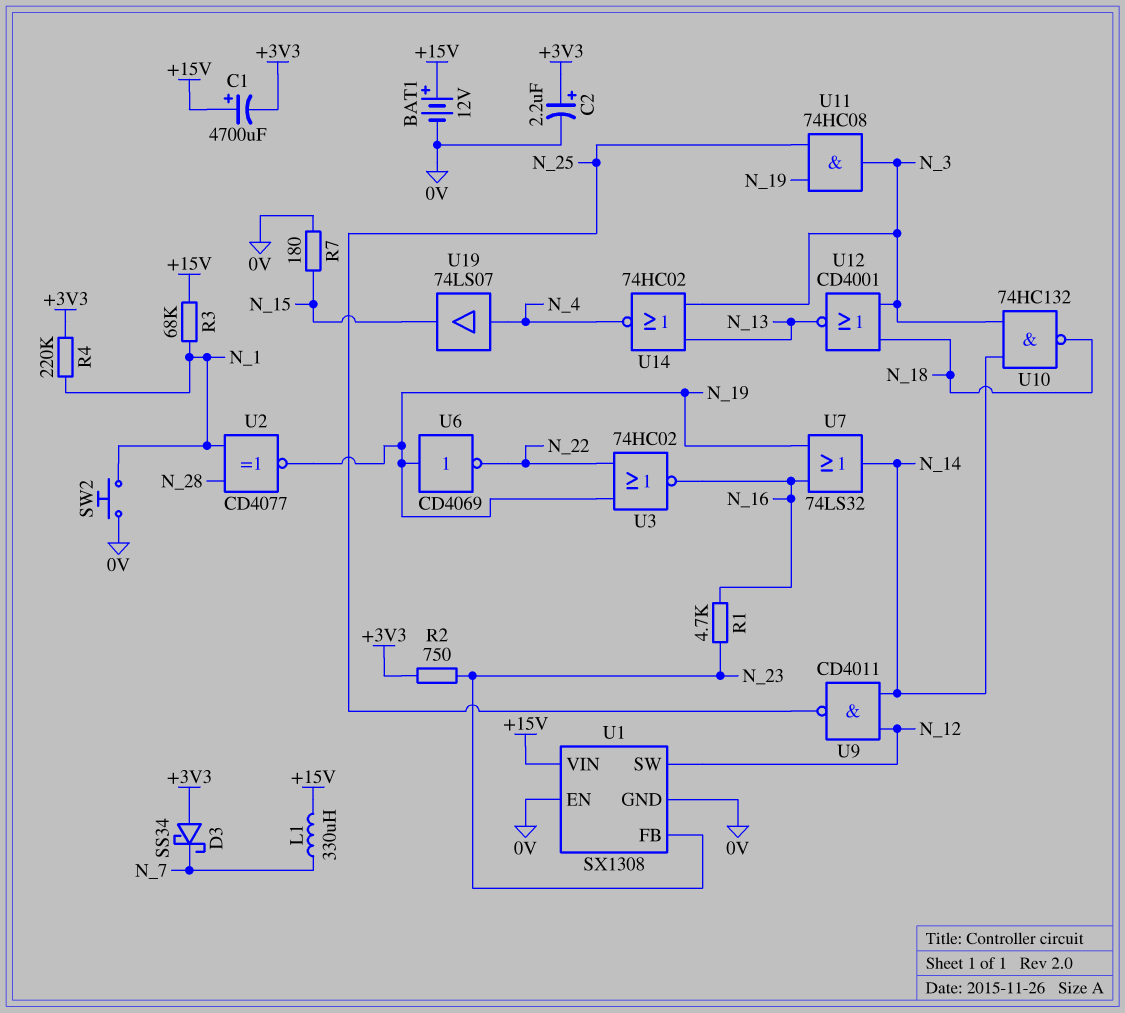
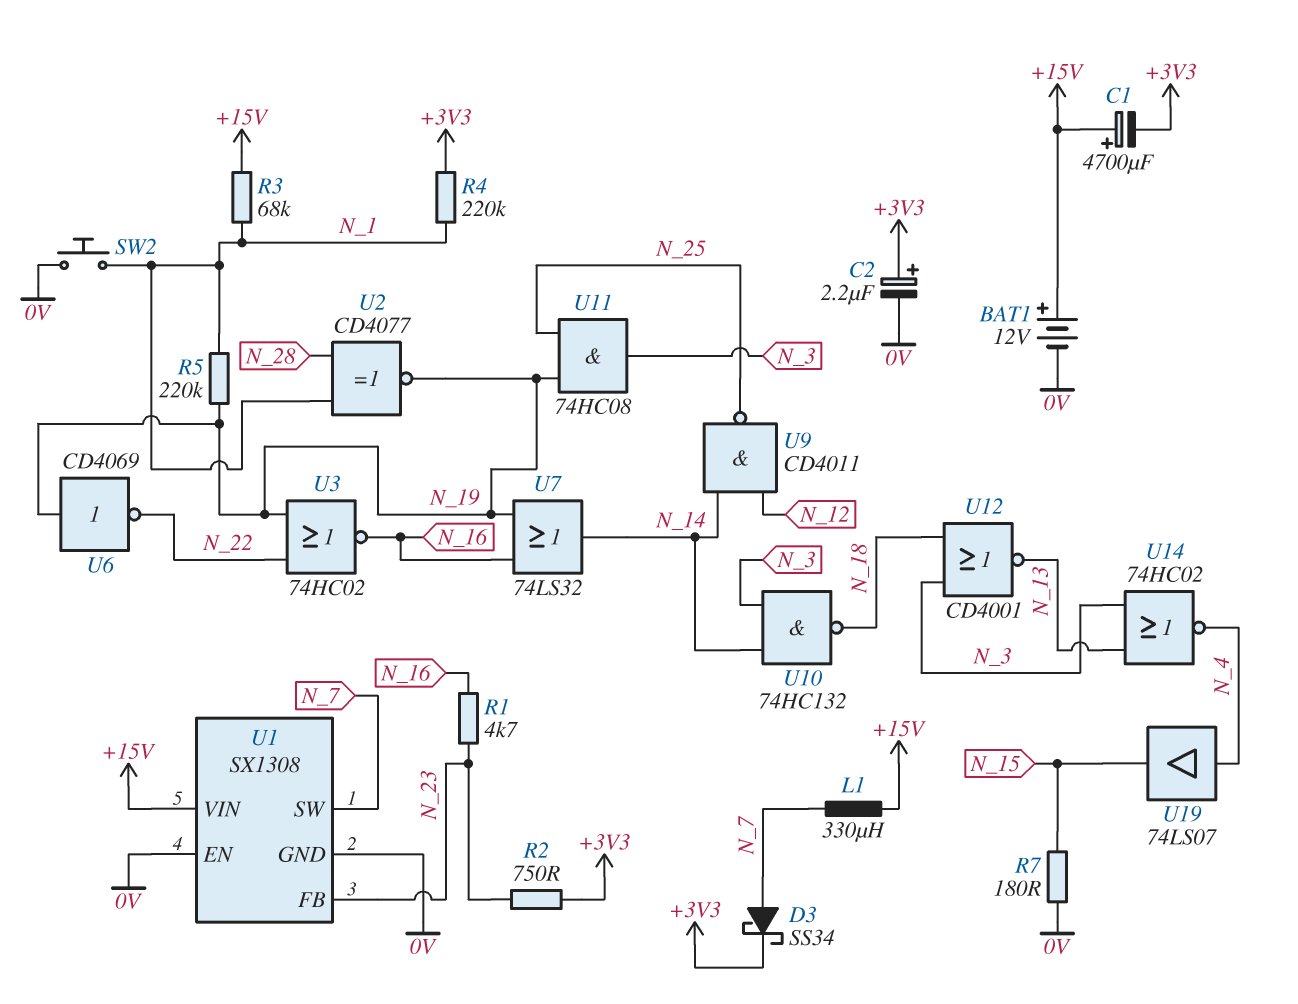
D3: schottky SS34 (A +3V3, K N_7) -> schottky SS34 (A N_7, K +3V3)
R5: none -> 220k (N_1, N_19)
U1 pin SW: N_12 -> N_7

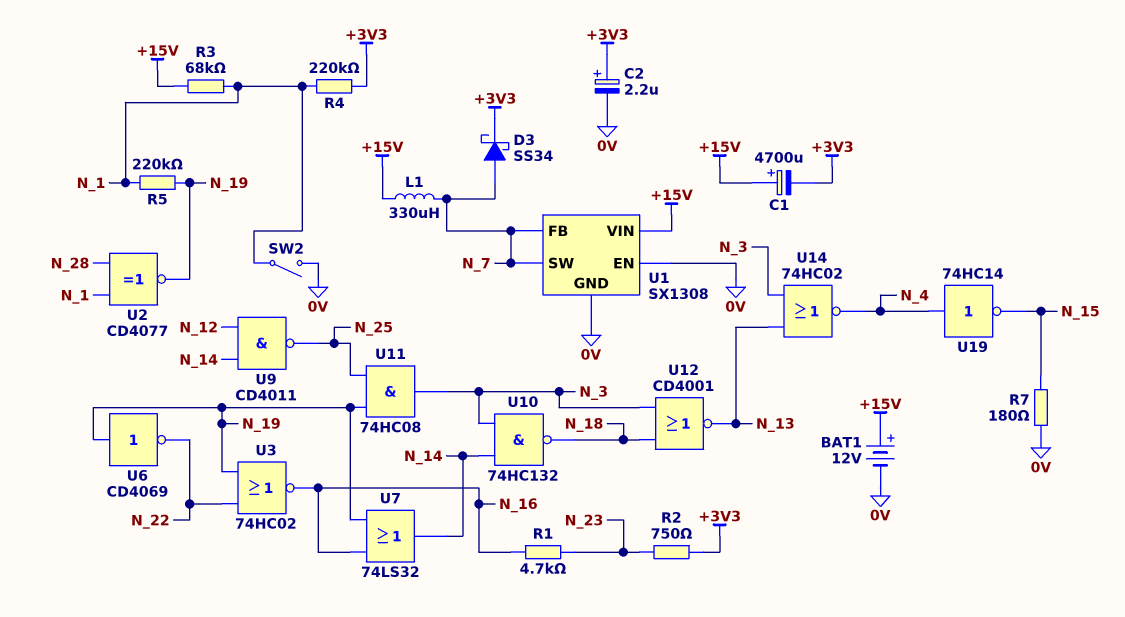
SW2: button (0V, N_1) -> switch (0V, N_1)
U1 pin FB: N_23 -> N_7
U19: buffer 74LS07 (in N_4, out N_15) -> NOT 74HC14 (in N_4, out N_15)

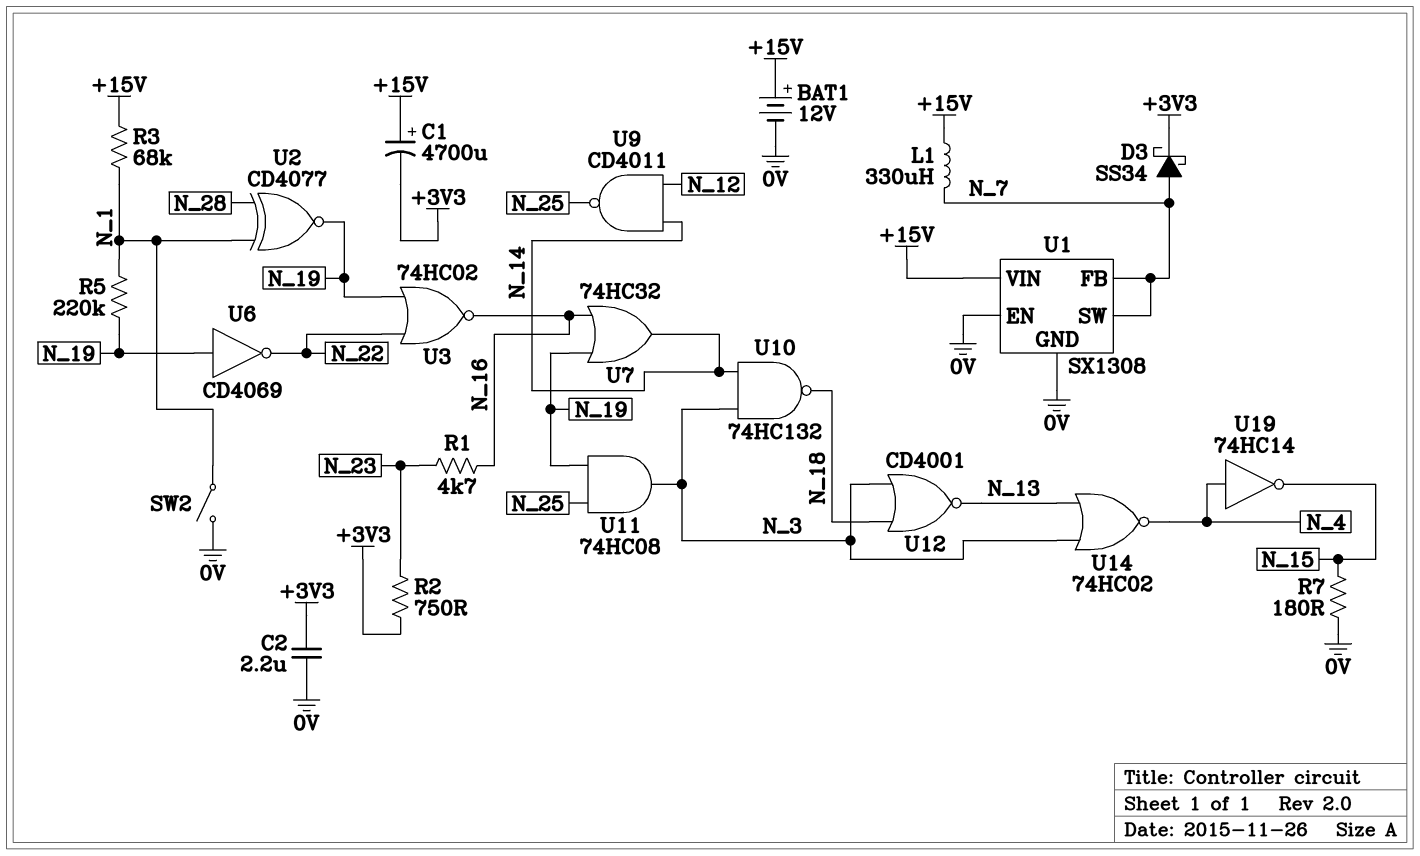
C2: 2.2uF (plus +3V3, minus 0V) -> 2.2uF (+3V3, 0V)
R4: 220k (+3V3, N_1) -> none
U7: OR 74LS32 (in N_16, in N_19, out N_14) -> OR 74HC32 (in N_16, in N_19, out N_14)

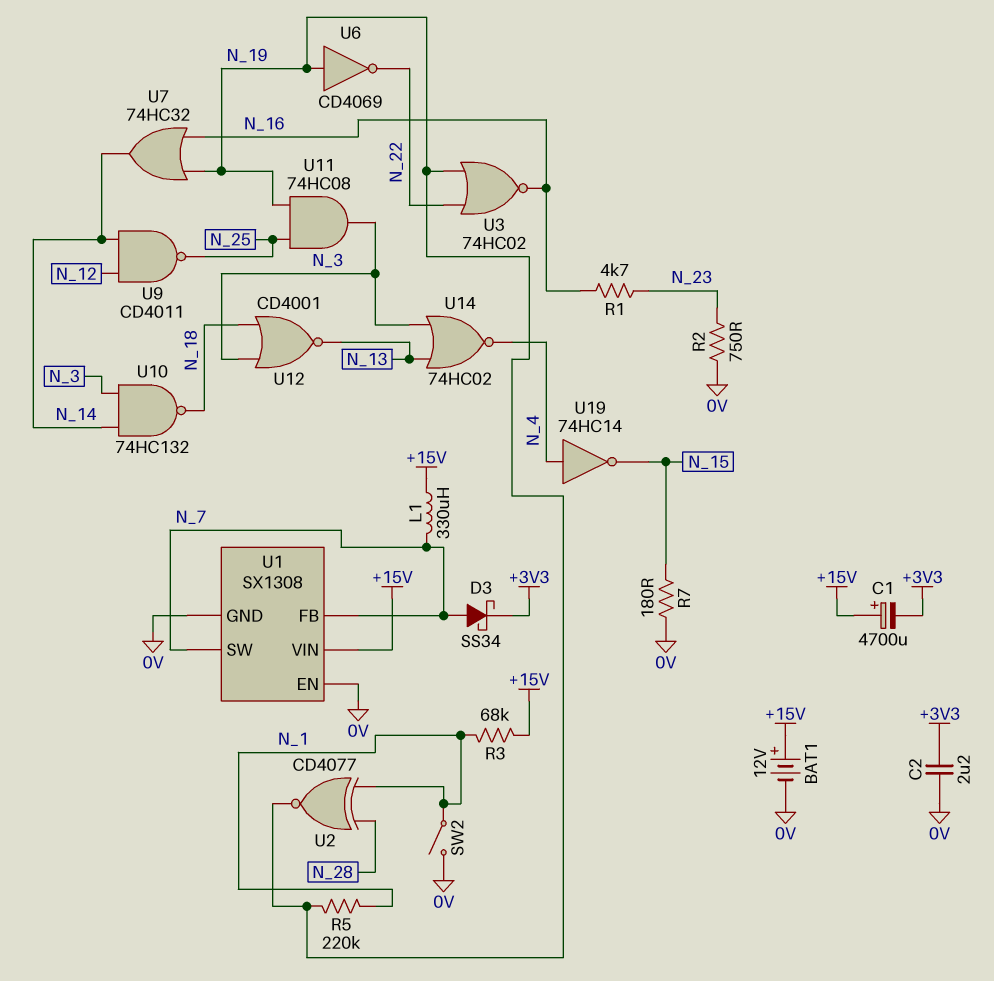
R2: 750 (+3V3, N_23) -> 750 (0V, N_23)

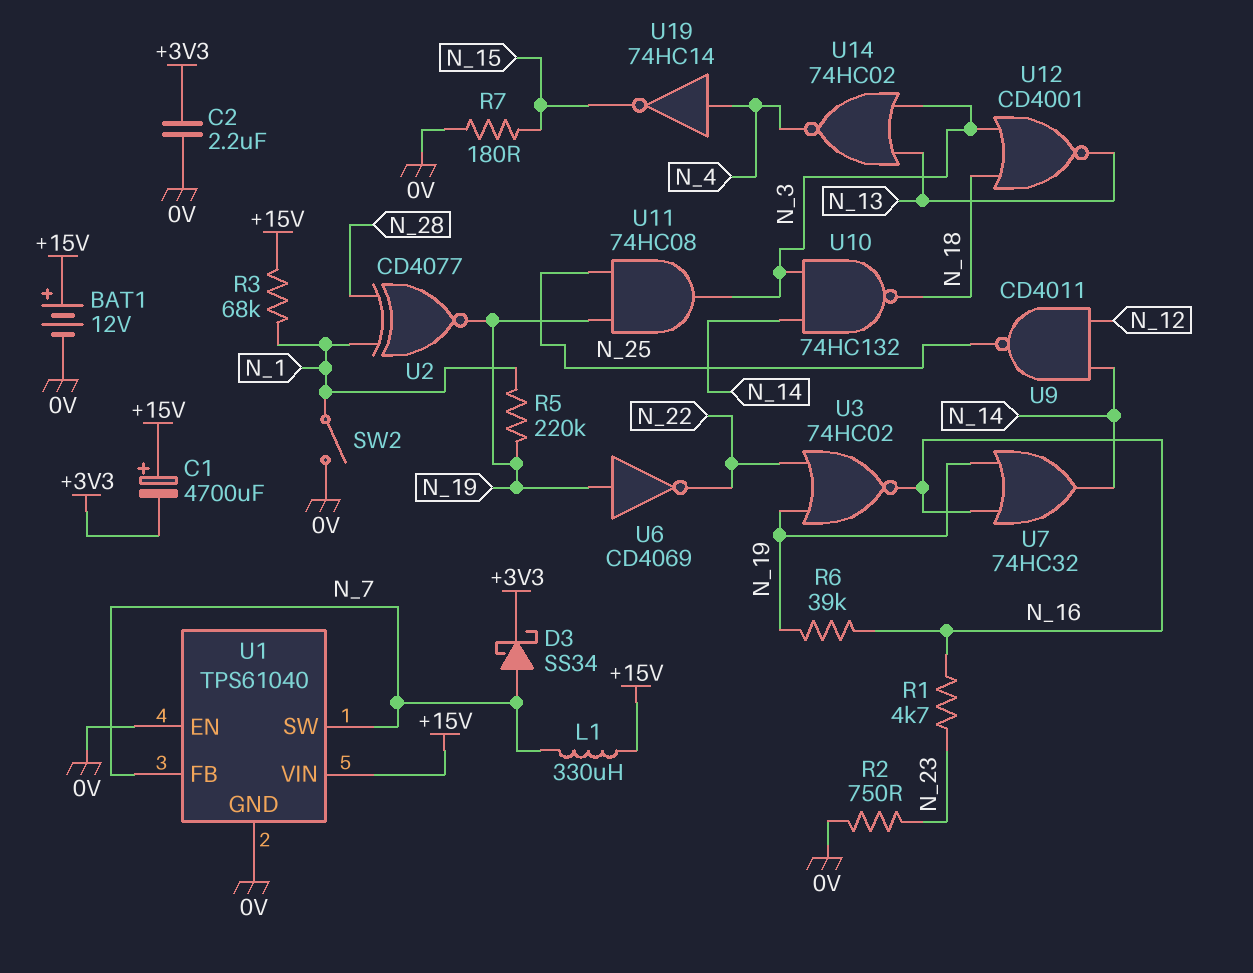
R6: none -> 39k (N_16, N_19)
U1: SX1308 -> TPS61040

